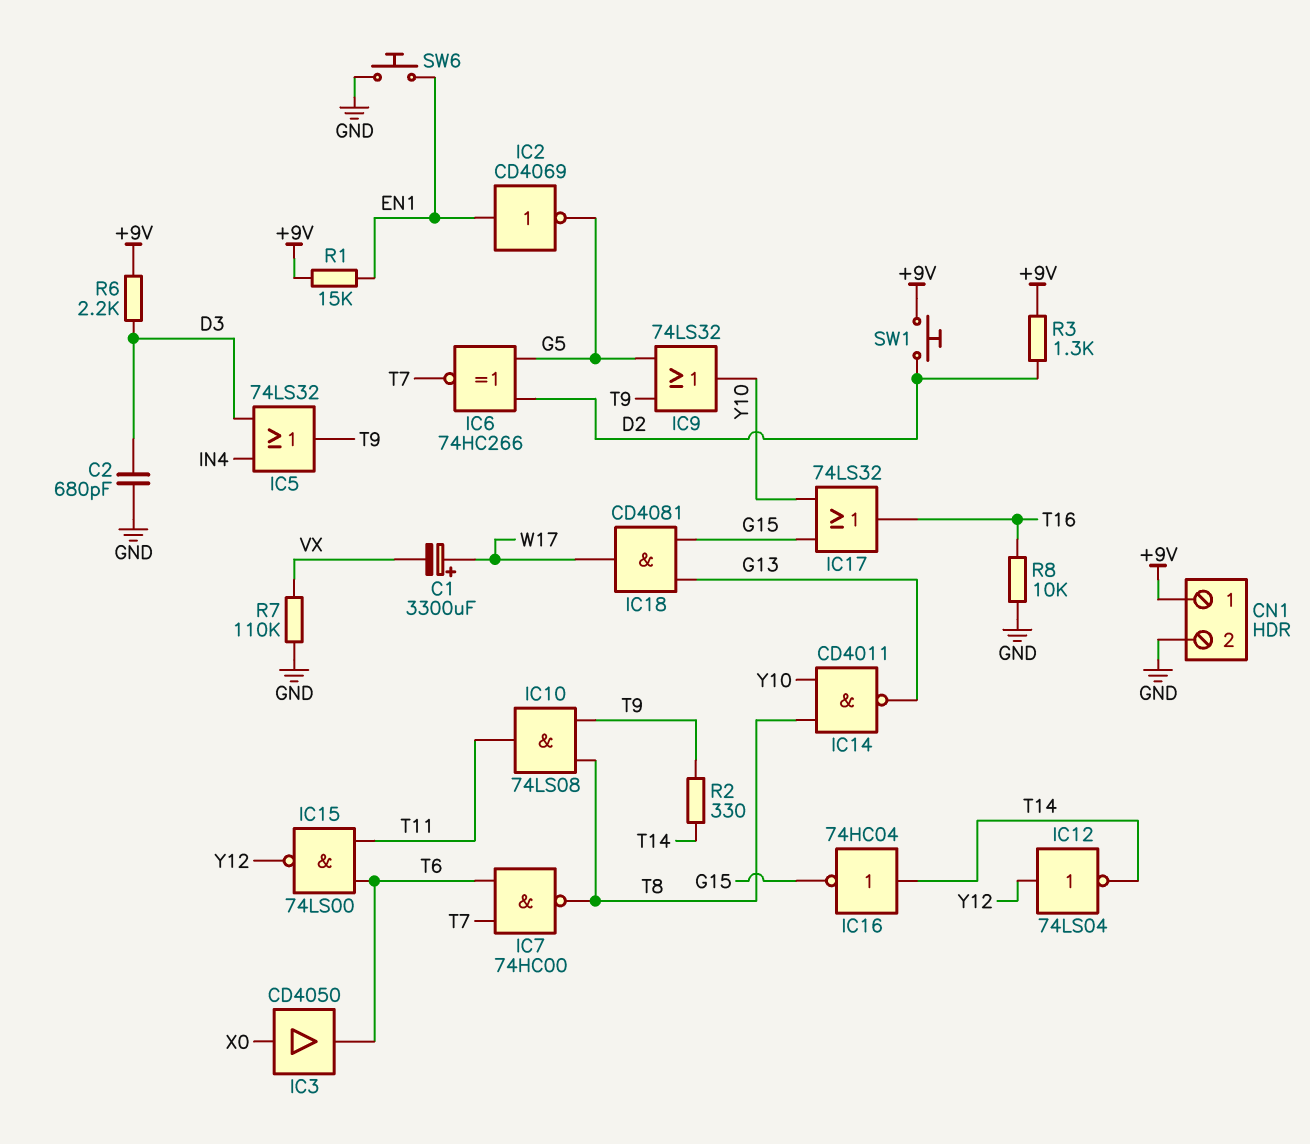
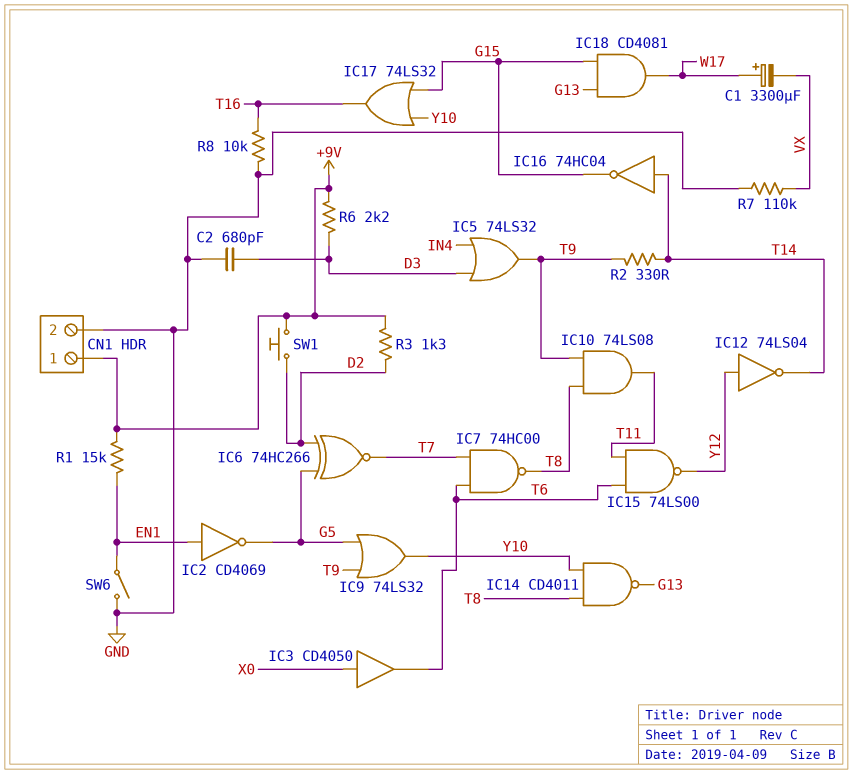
SW6: button (EN1, GND) -> switch (EN1, GND)

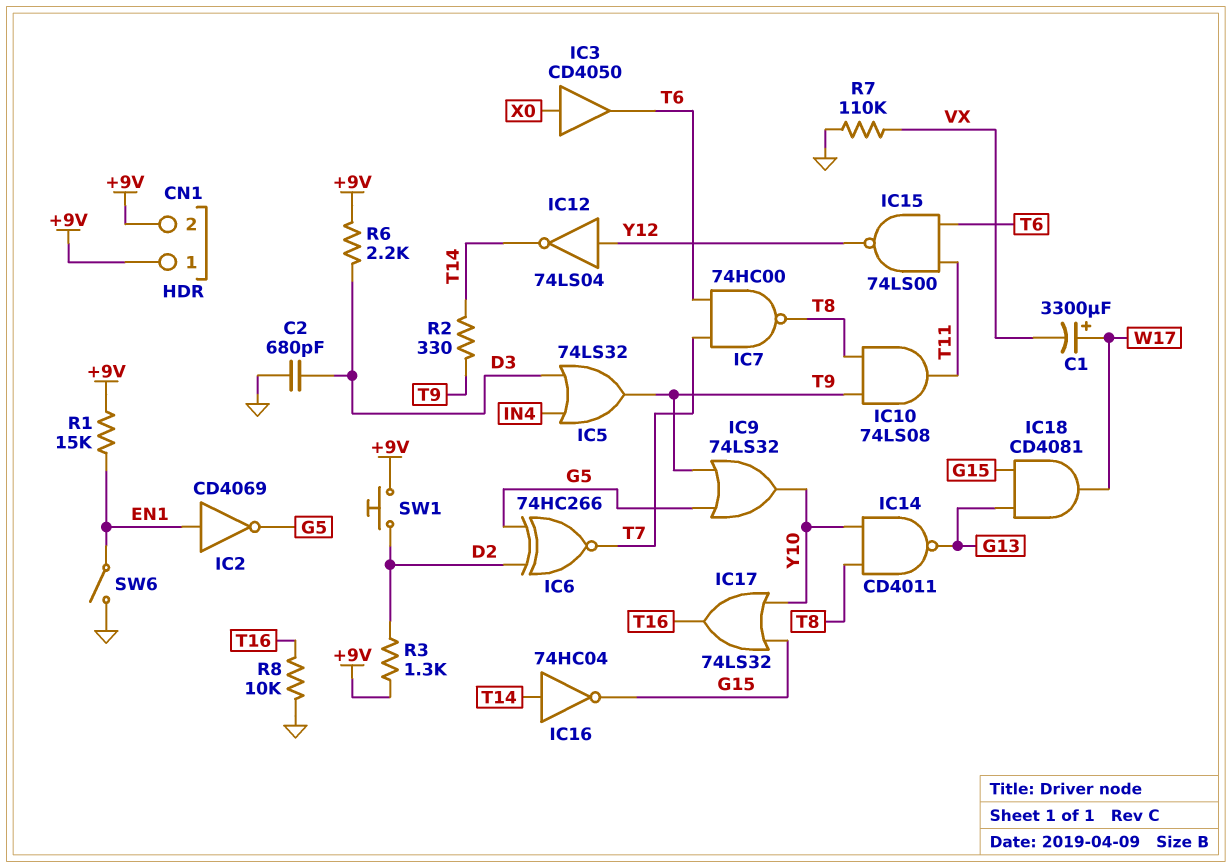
CN1 pin 2: GND -> +9V

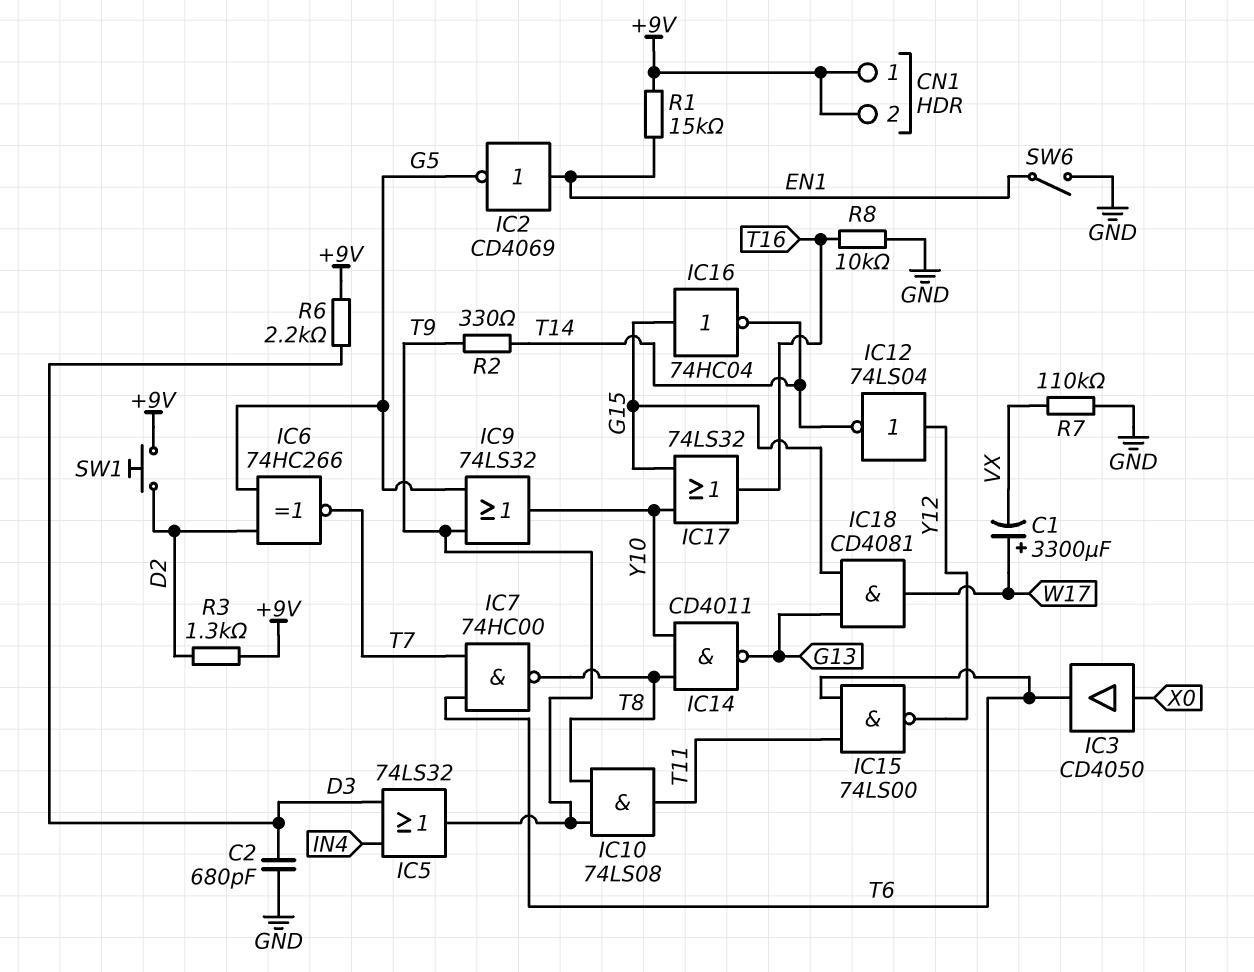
IC16: NOT 74HC04 (in T14, out G15) -> NOT 74HC04 (in G15, out T14)

